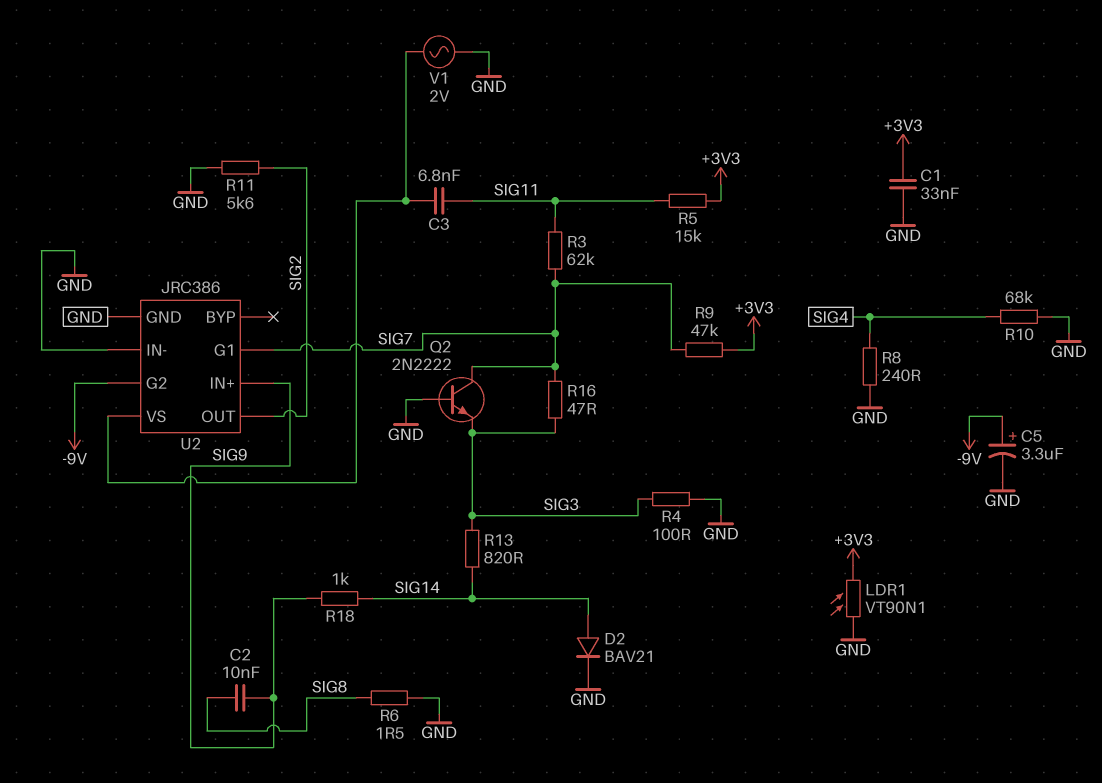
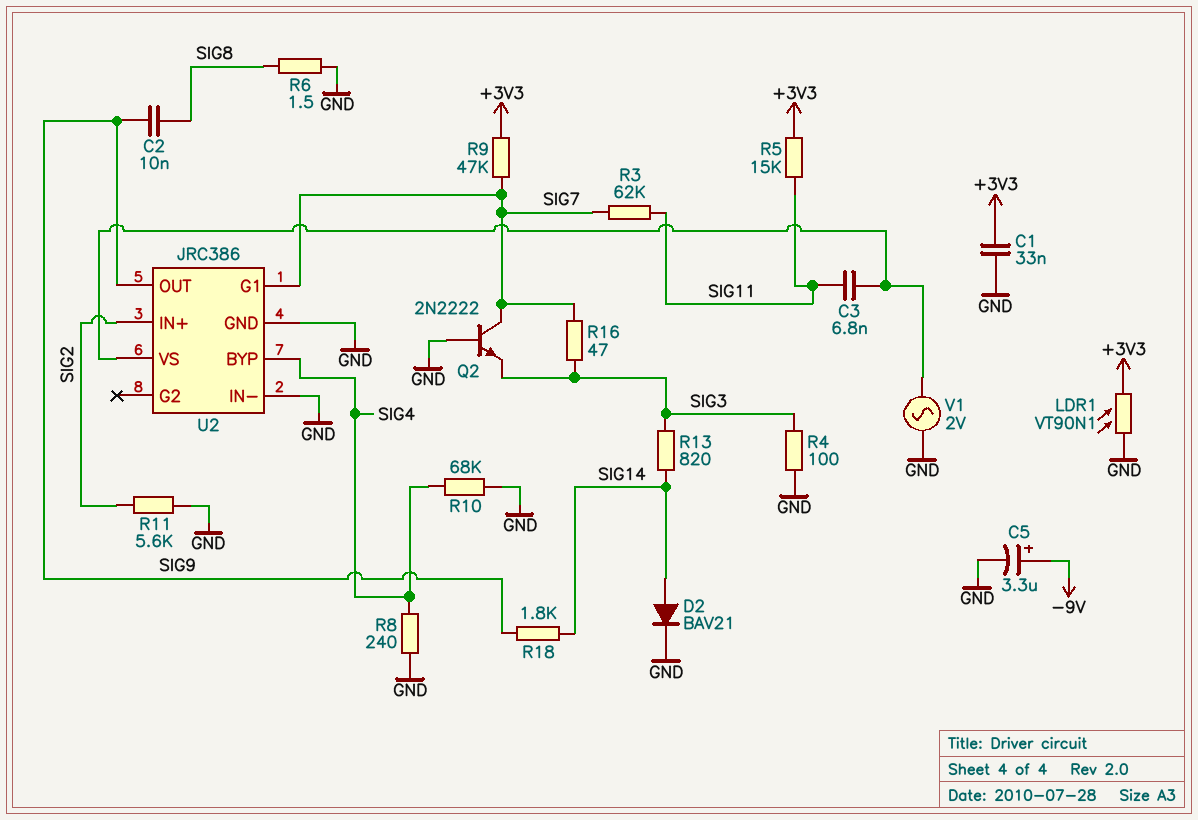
R18: 1k (SIG9, SIG14) -> 1.8k (SIG9, SIG14)
U2 pin BYP: none -> SIG4
U2 pin G2: -9V -> none
U2 pin IN+: SIG9 -> SIG2
U2 pin OUT: SIG2 -> SIG9

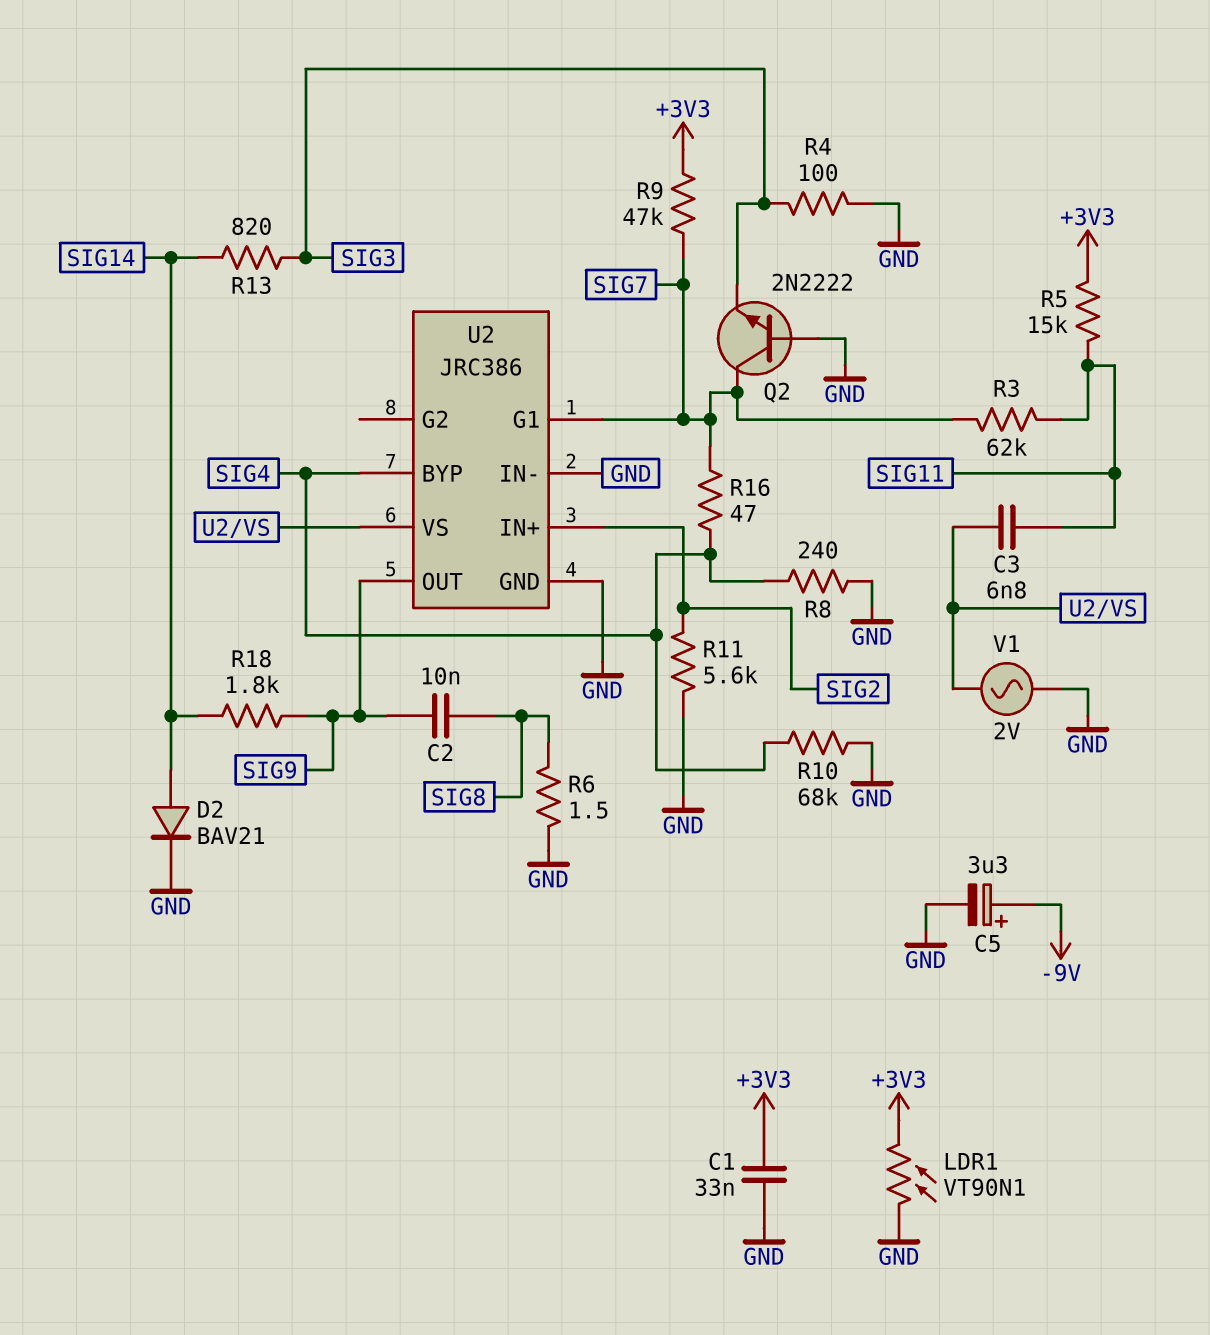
R16: 47 (SIG3, SIG7) -> 47 (SIG4, SIG7)

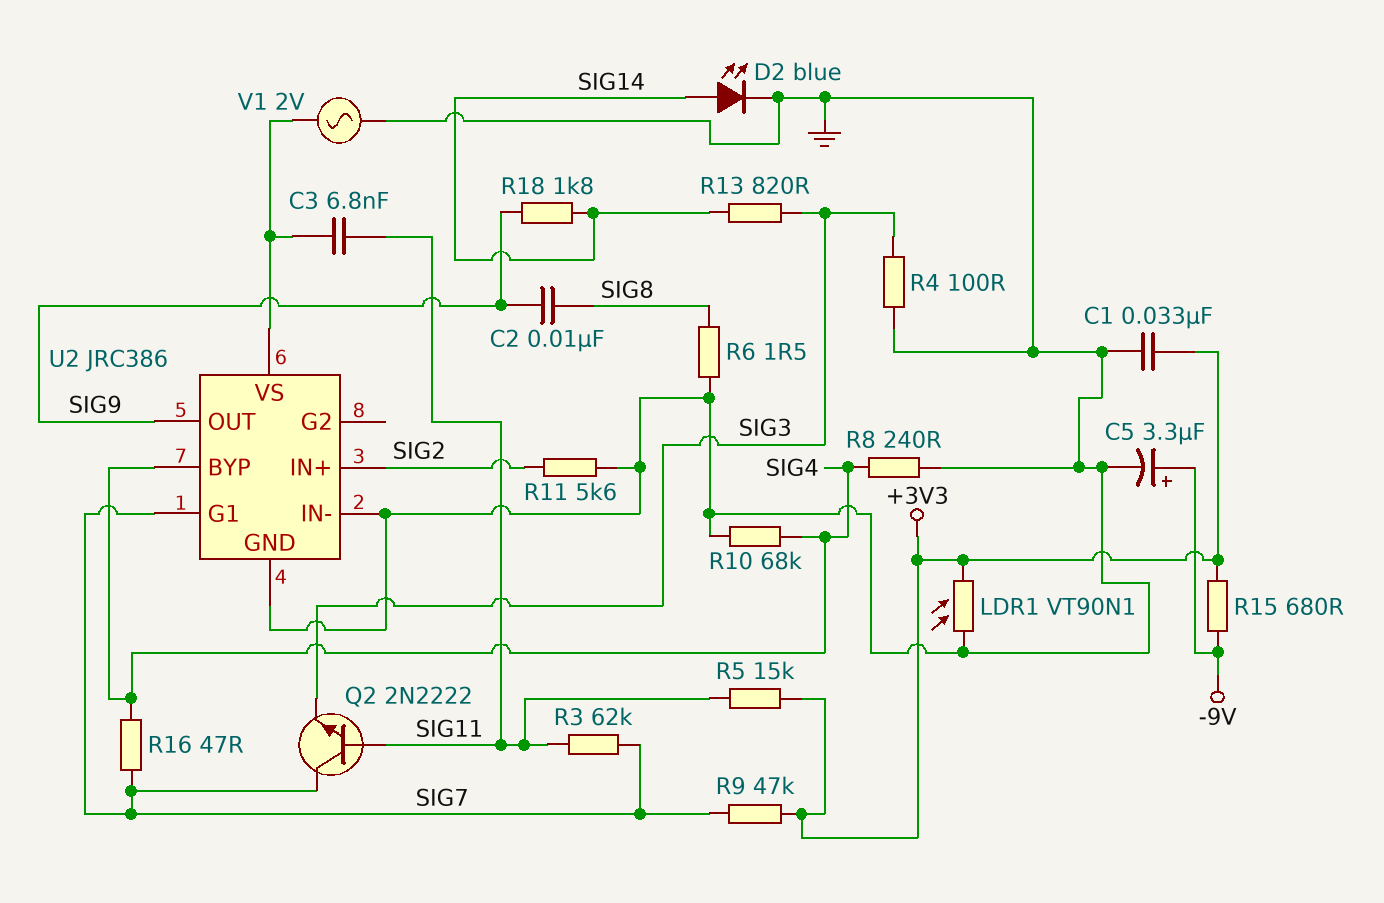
D2: diode BAV21 (A SIG14, K GND) -> LED blue (A SIG14, K GND)
Q2: NPN 2N2222 (B GND, C SIG7, E SIG3) -> NPN 2N2222 (B SIG11, C SIG7, E SIG3)
R15: none -> 680 (+3V3, -9V)

